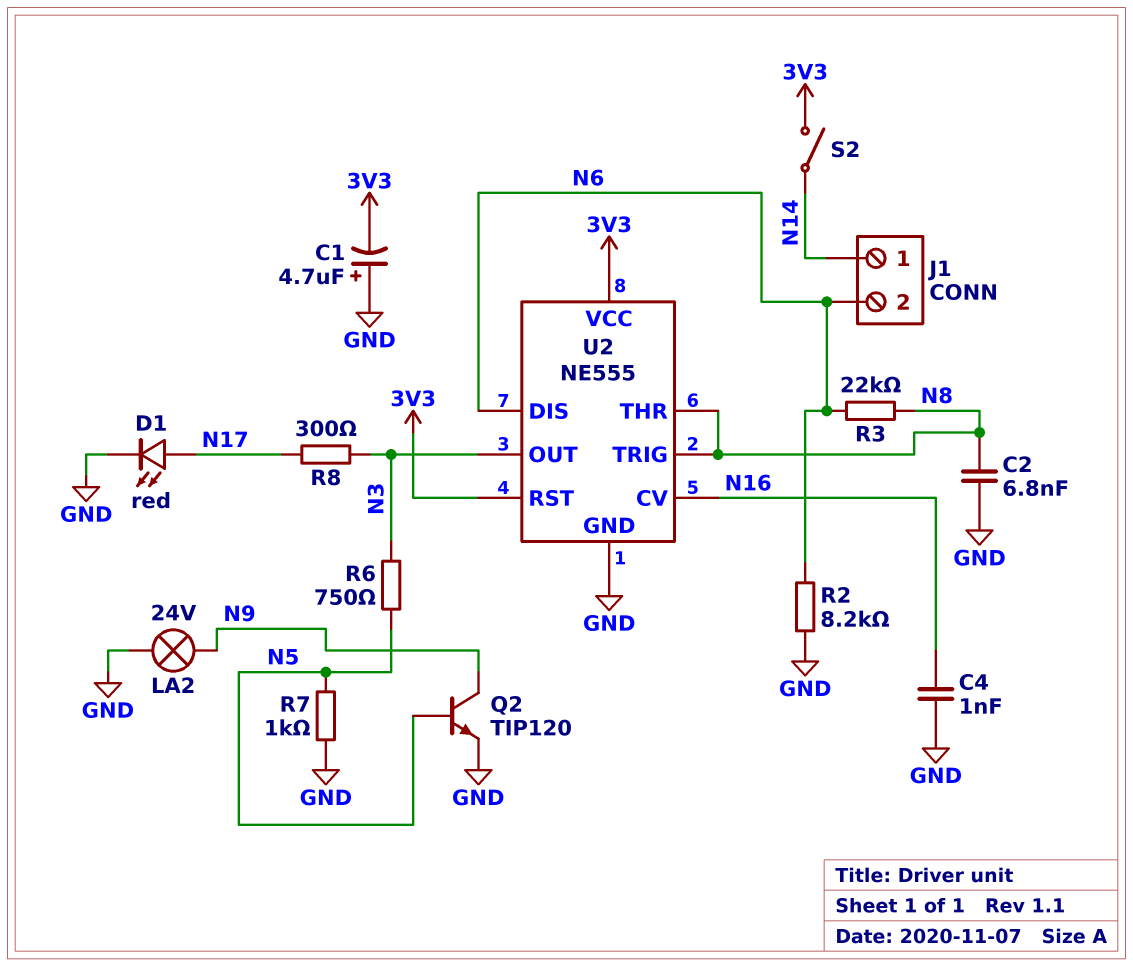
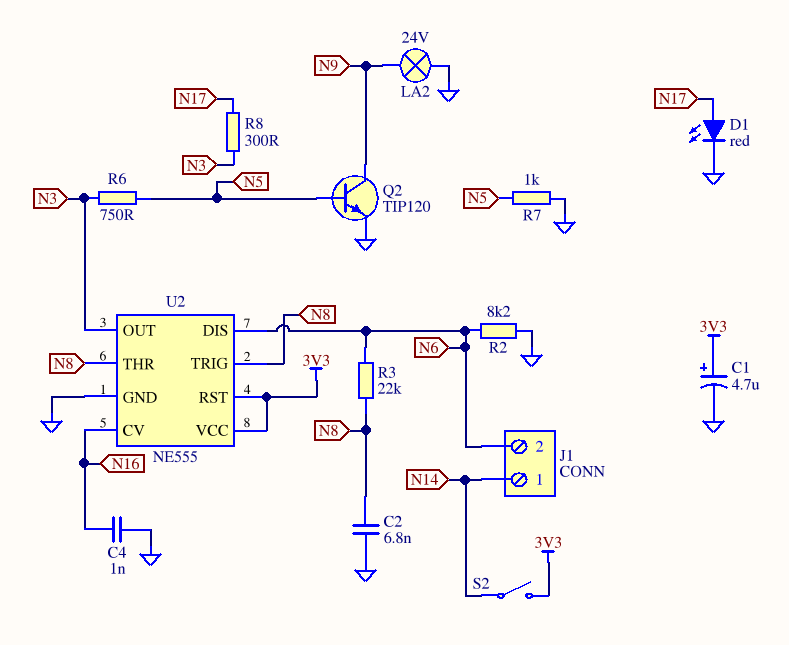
C1: 4.7uF (plus GND, minus 3V3) -> 4.7uF (plus 3V3, minus GND)

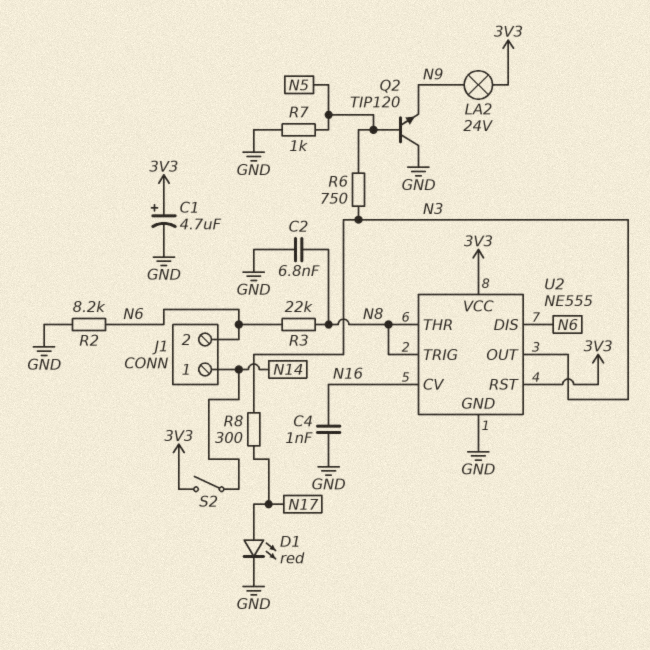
LA2: lamp 24V (GND, N9) -> lamp 24V (3V3, N9)
Q2: NPN TIP120 (B N5, C N9, E GND) -> NPN TIP120 (B N5, C GND, E N9)

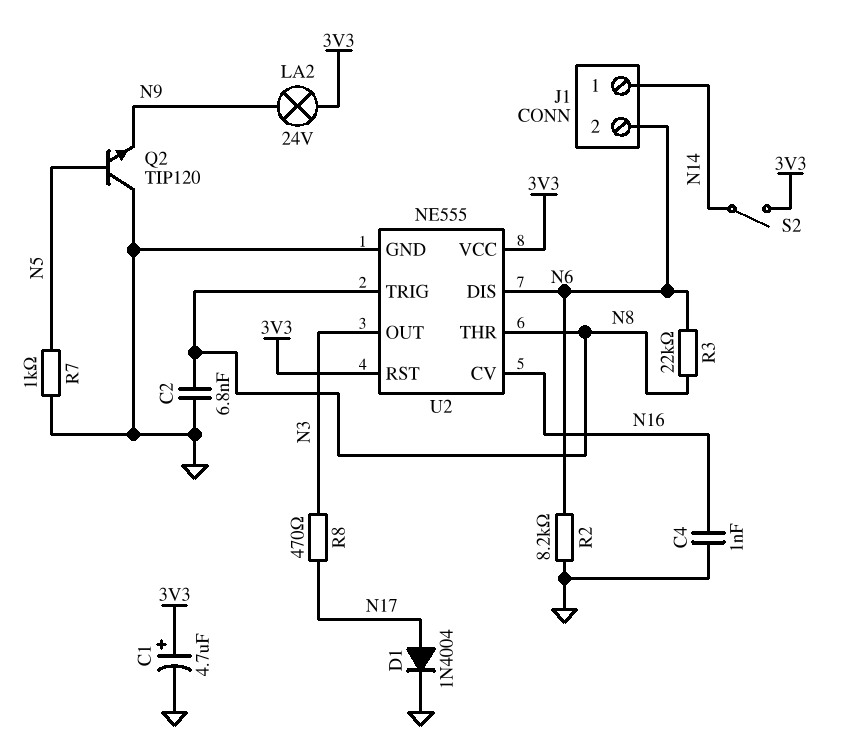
D1: LED red (A N17, K GND) -> diode 1N4004 (A N17, K GND)
R6: 750 (N3, N5) -> none
R8: 300 (N3, N17) -> 470 (N3, N17)

